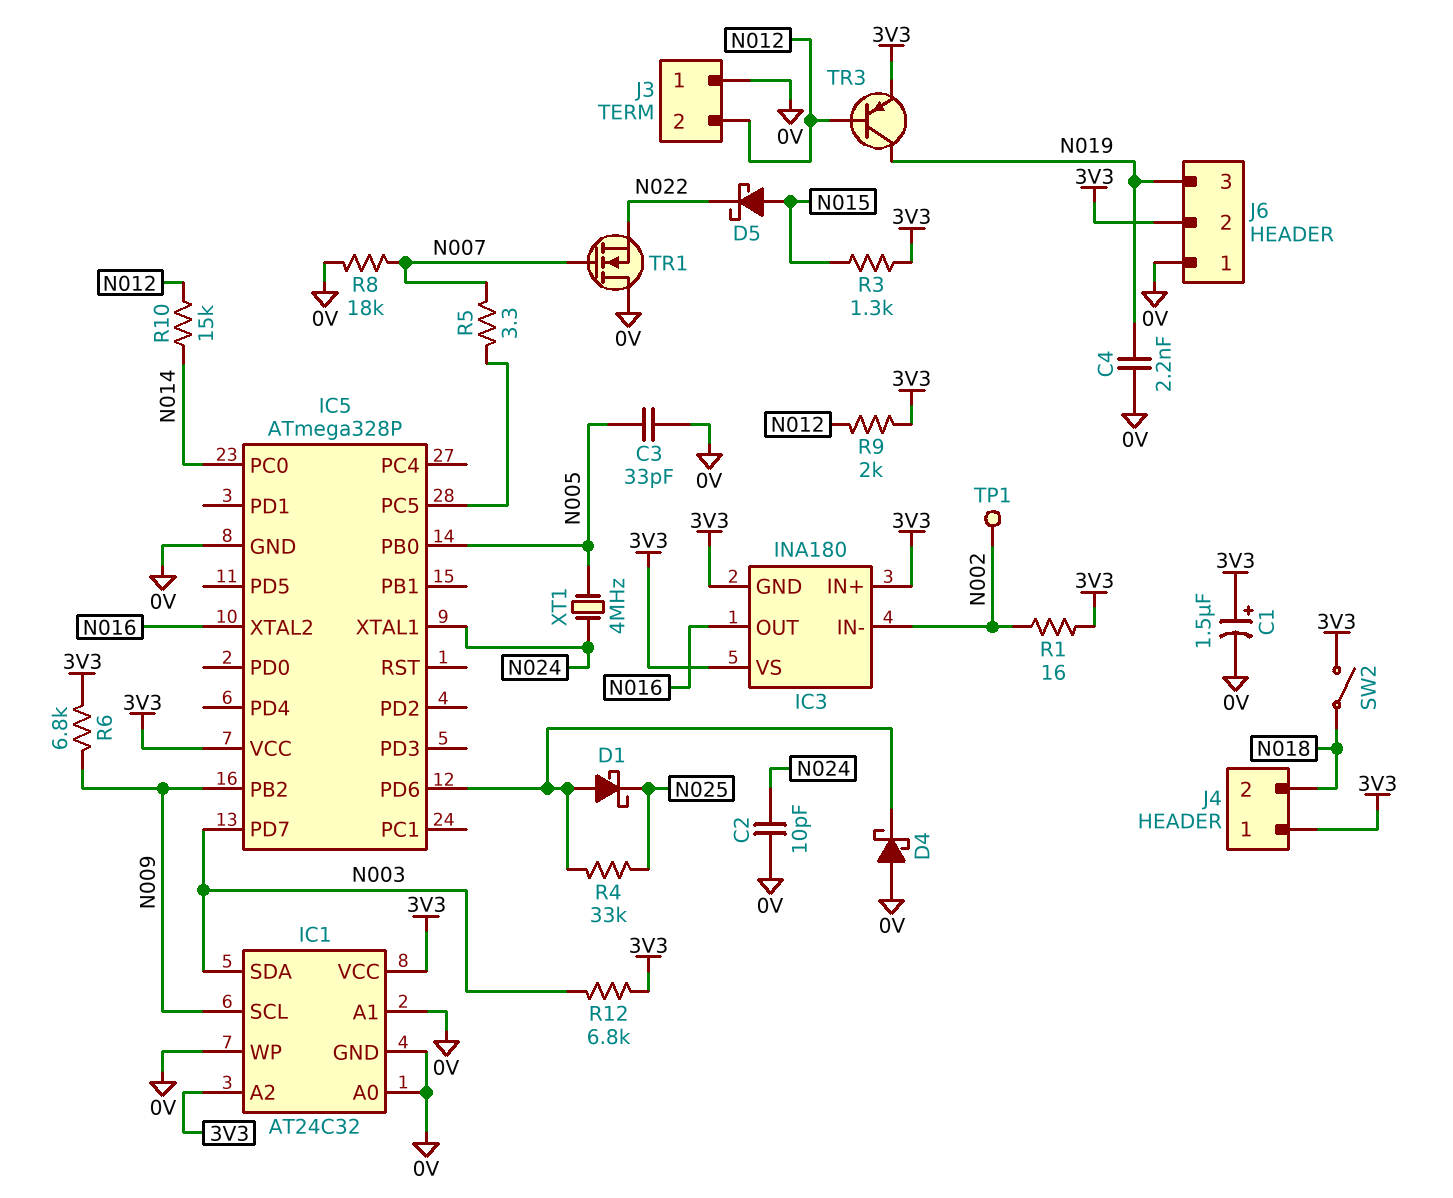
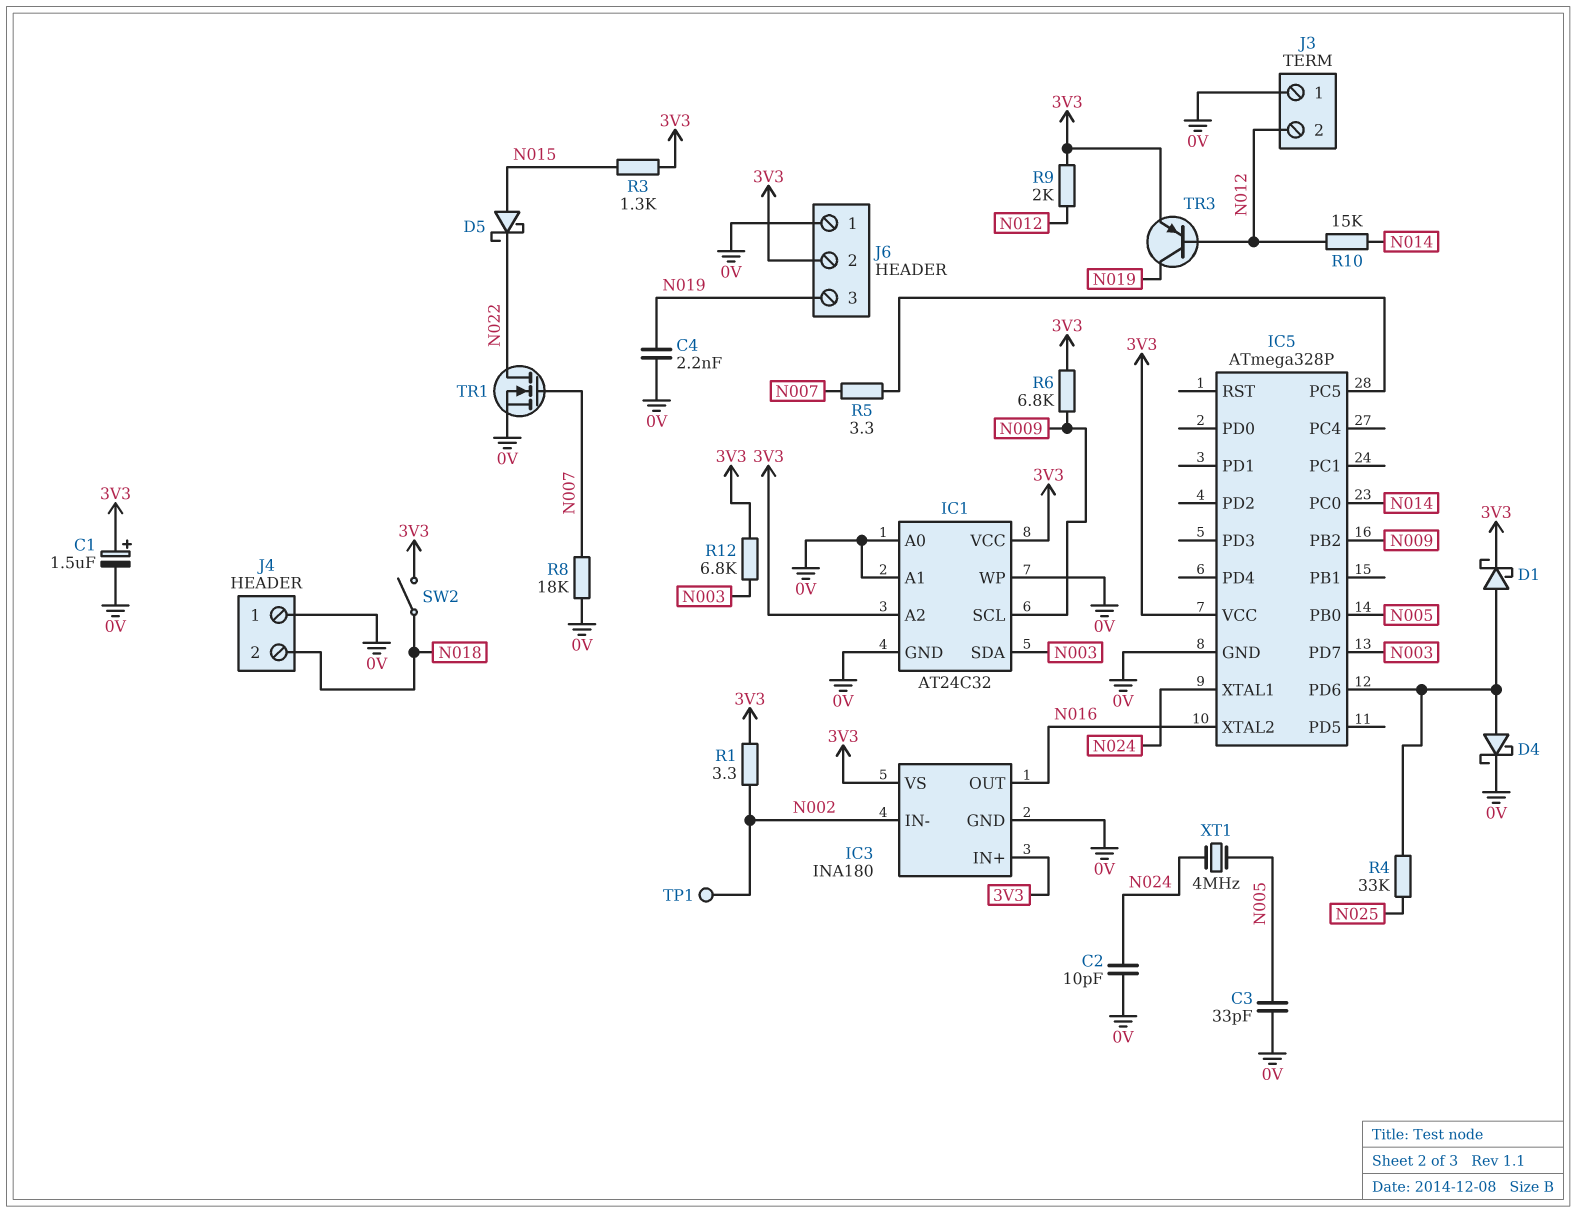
D1: schottky (A IC5/PD6, K N025) -> schottky (A IC5/PD6, K 3V3)
D4: schottky (A 0V, K IC5/PD6) -> schottky (A IC5/PD6, K 0V)
IC3 pin GND: 3V3 -> 0V
J4 pin 1: 3V3 -> 0V
R1: 16 (3V3, N002) -> 3.3 (3V3, N002)
TR1: NMOS (G N007, D 0V, S N022) -> NMOS (G N007, D N022, S 0V)

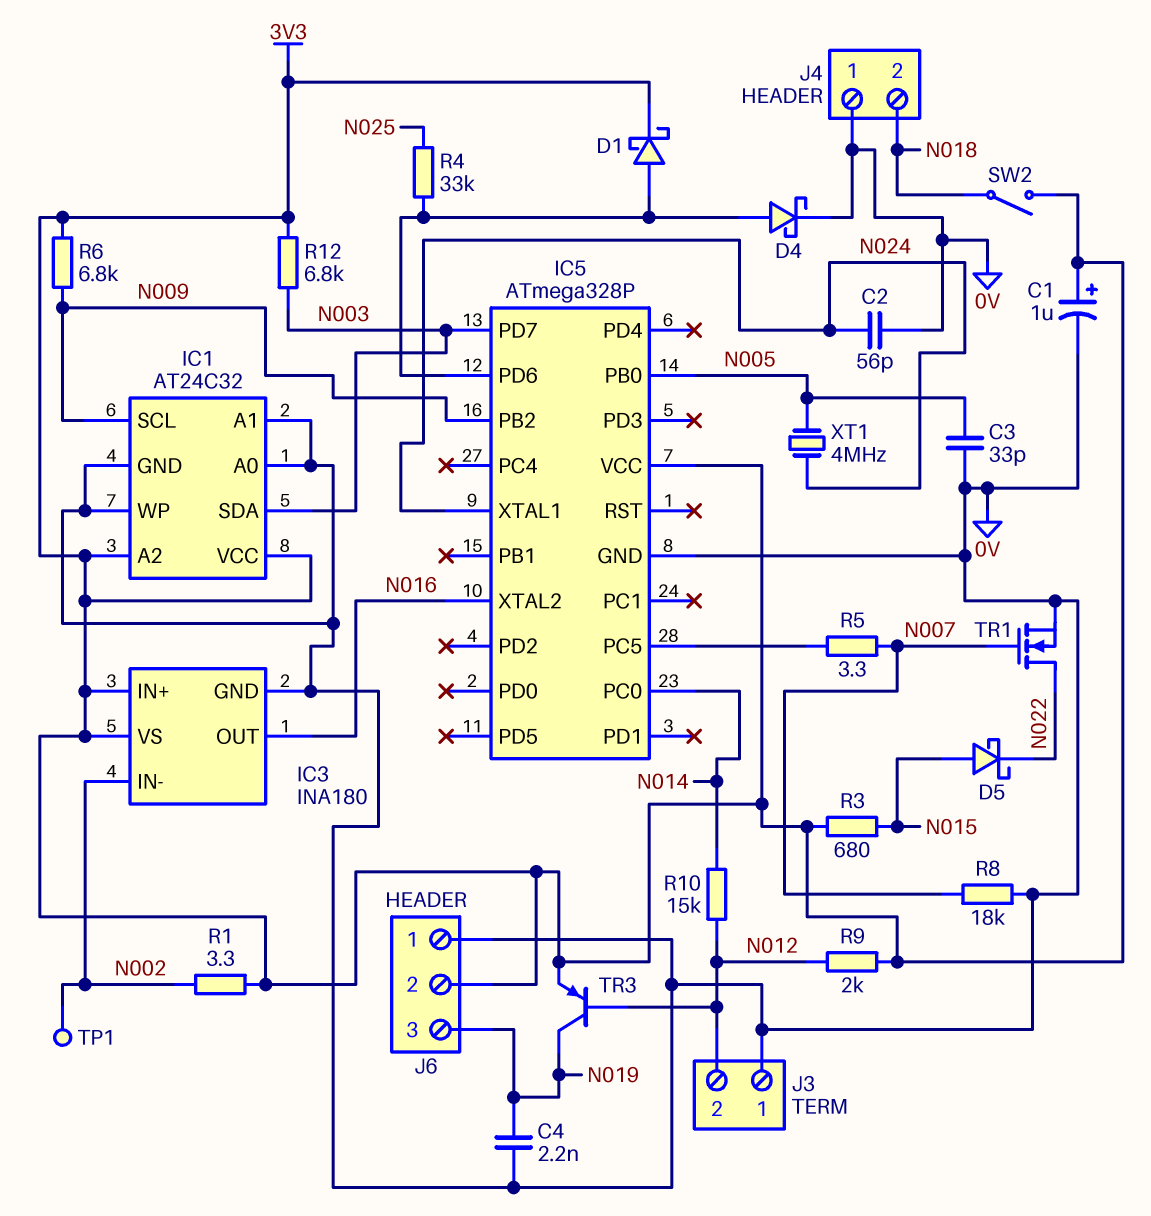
C1: 1.5uF (plus 3V3, minus 0V) -> 1uF (plus 3V3, minus 0V)
C2: 10pF (0V, N024) -> 56pF (0V, N024)
R3: 1.3k (3V3, N015) -> 680 (3V3, N015)

